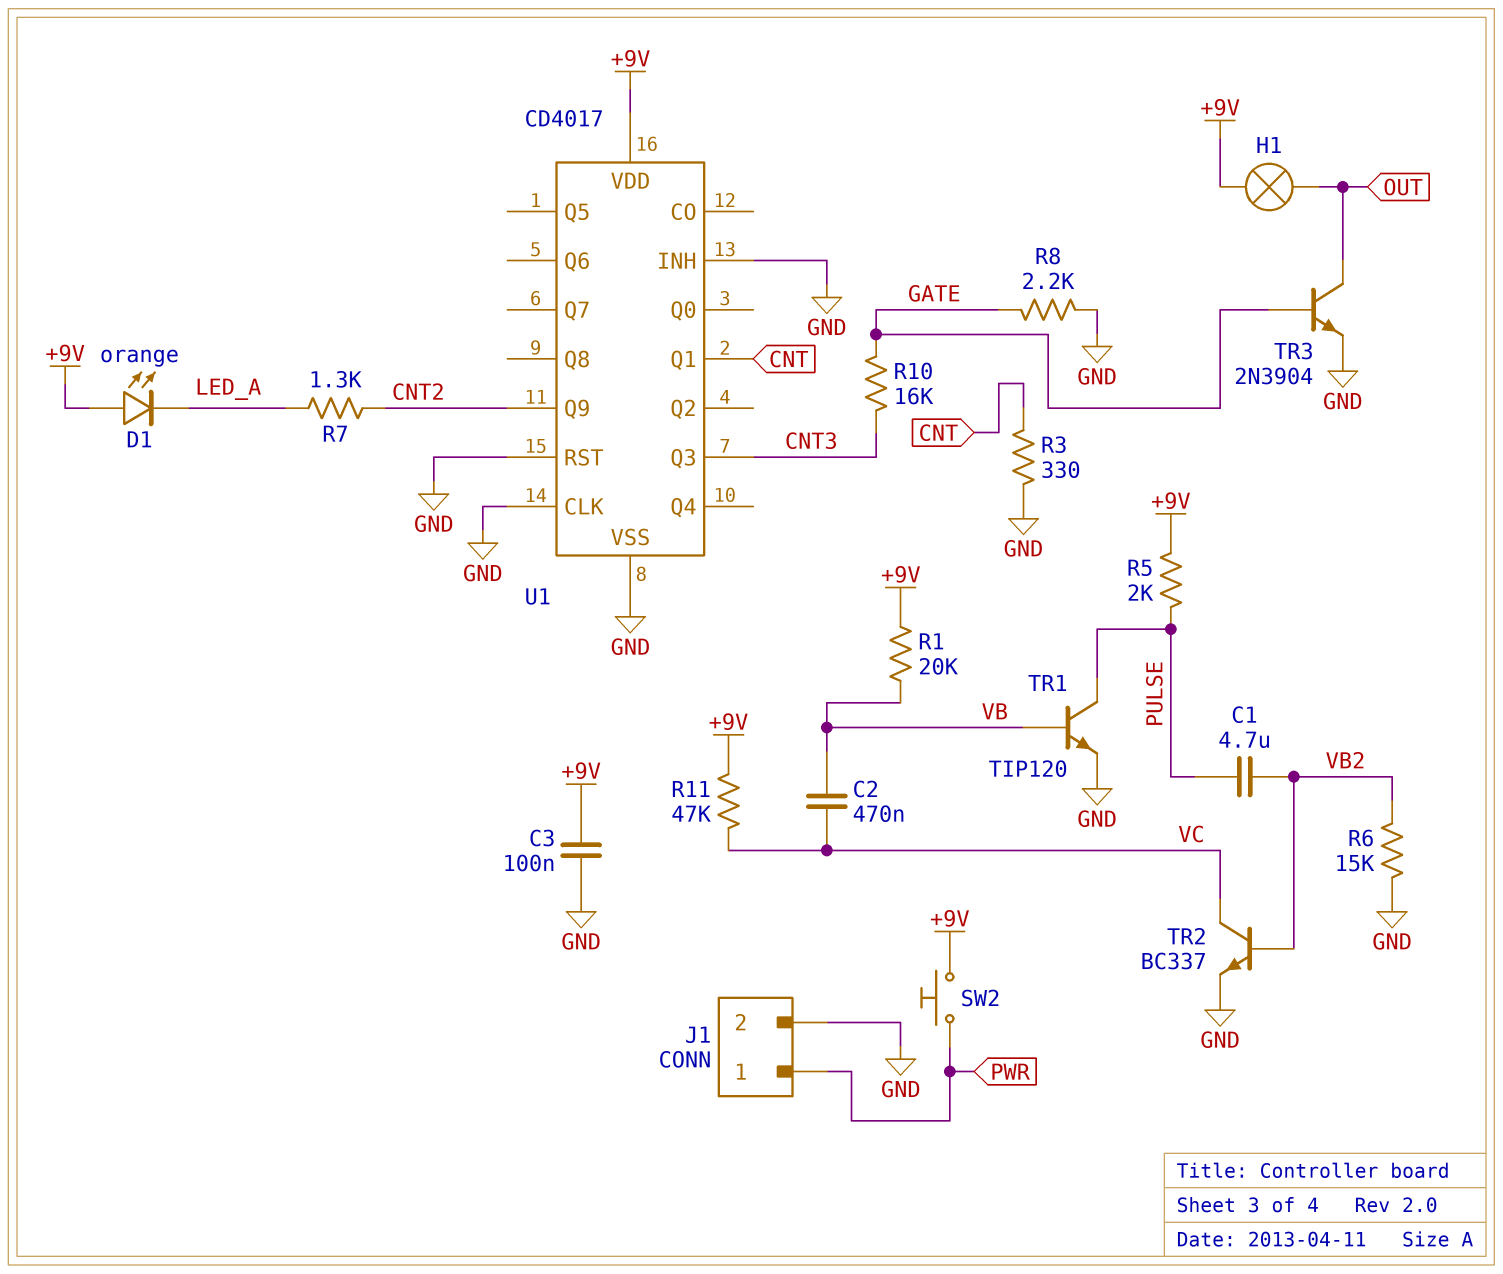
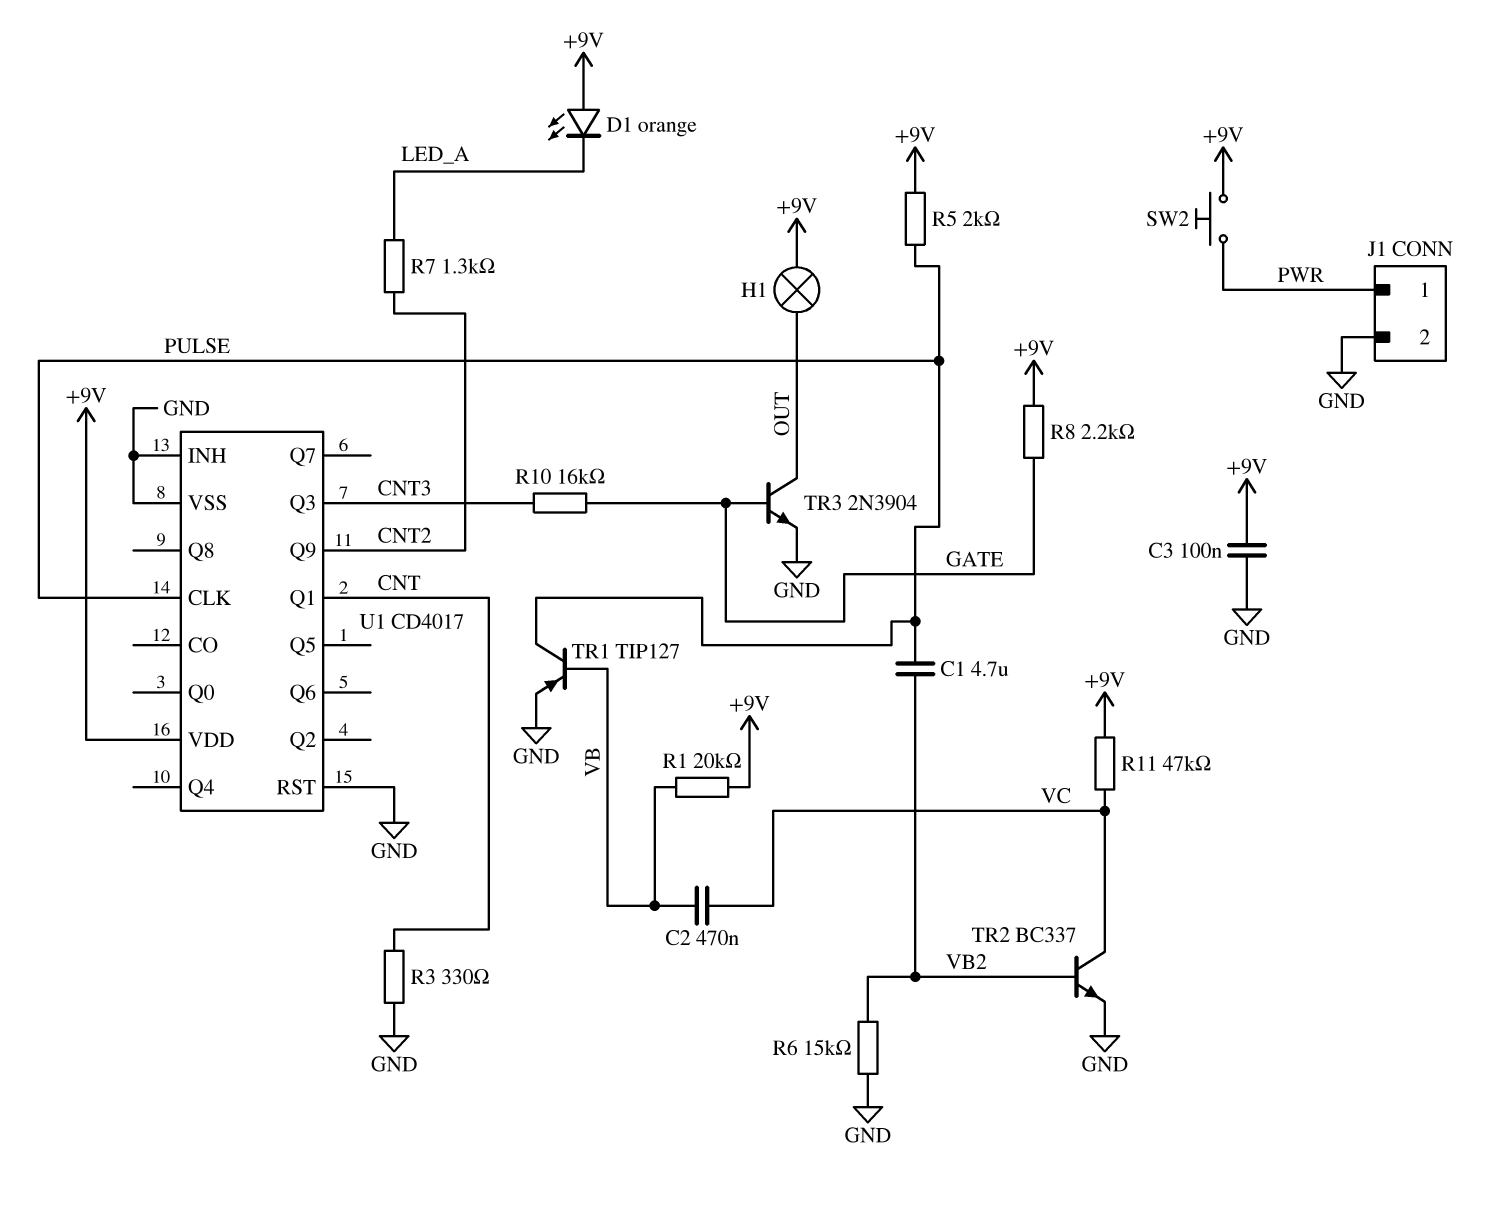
R8: 2.2k (GATE, GND) -> 2.2k (+9V, GATE)
TR1: NPN TIP120 (B VB, C PULSE, E GND) -> PNP TIP127 (B VB, C PULSE, E GND)
U1 pin CLK: GND -> PULSE

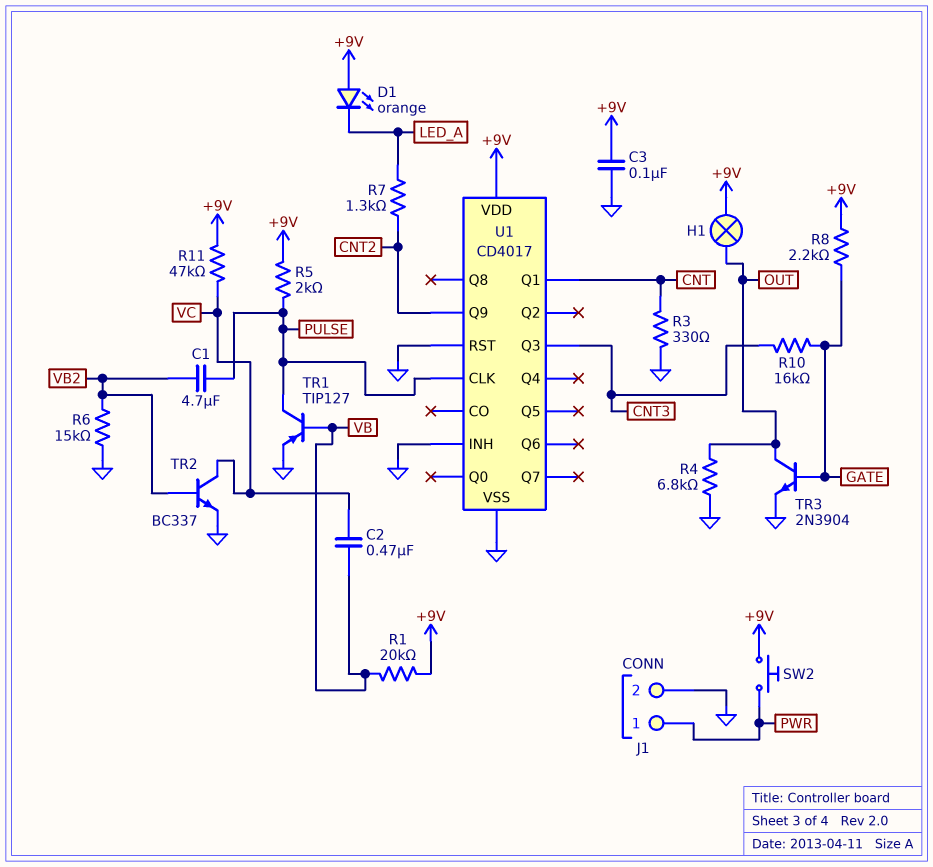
R4: none -> 6.8k (GND, OUT)

